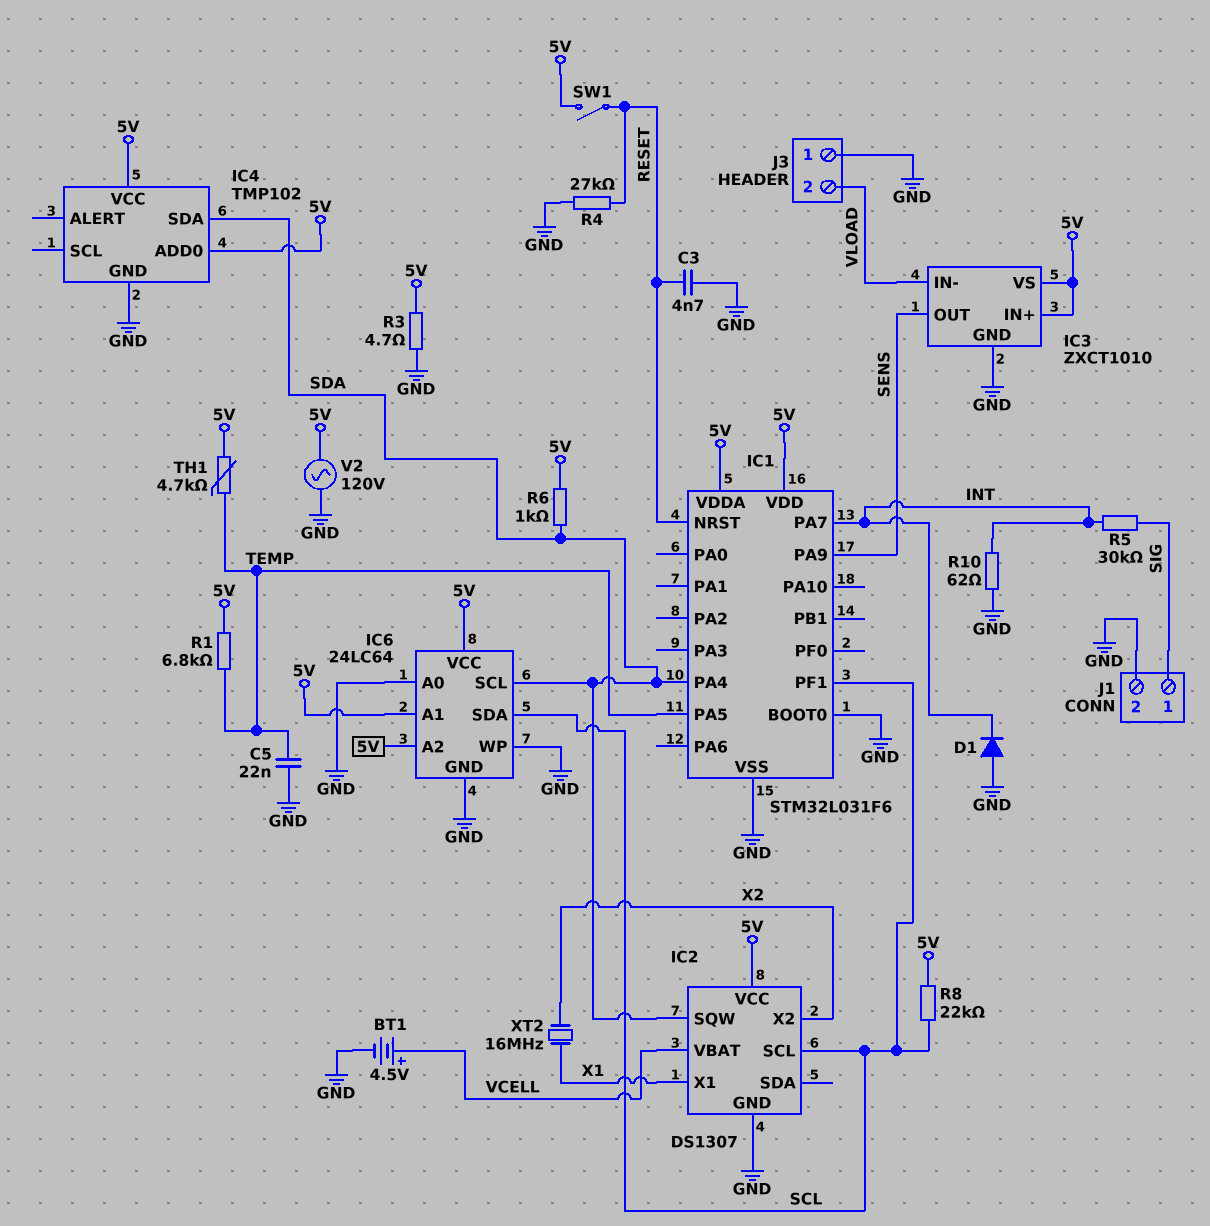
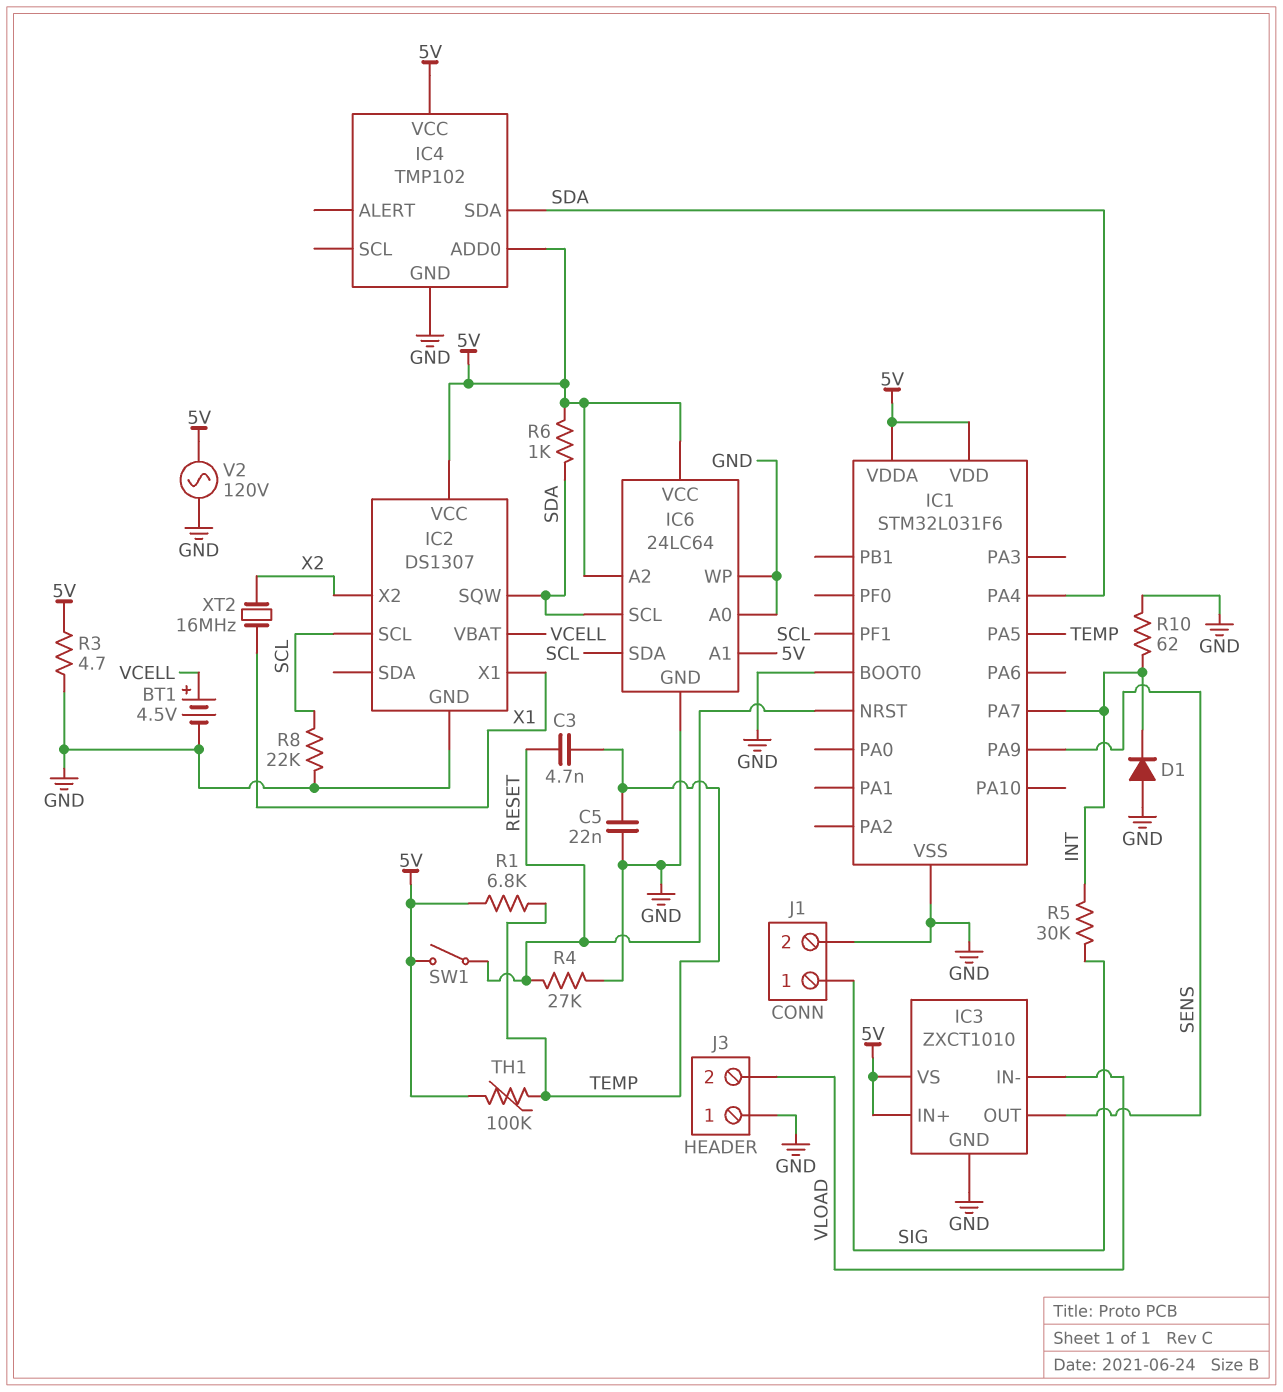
C3: 4.7nF (GND, RESET) -> 4.7nF (RESET, TEMP)
R8: 22k (5V, SCL) -> 22k (GND, SCL)
TH1: 4.7k (5V, TEMP) -> 100k (5V, TEMP)

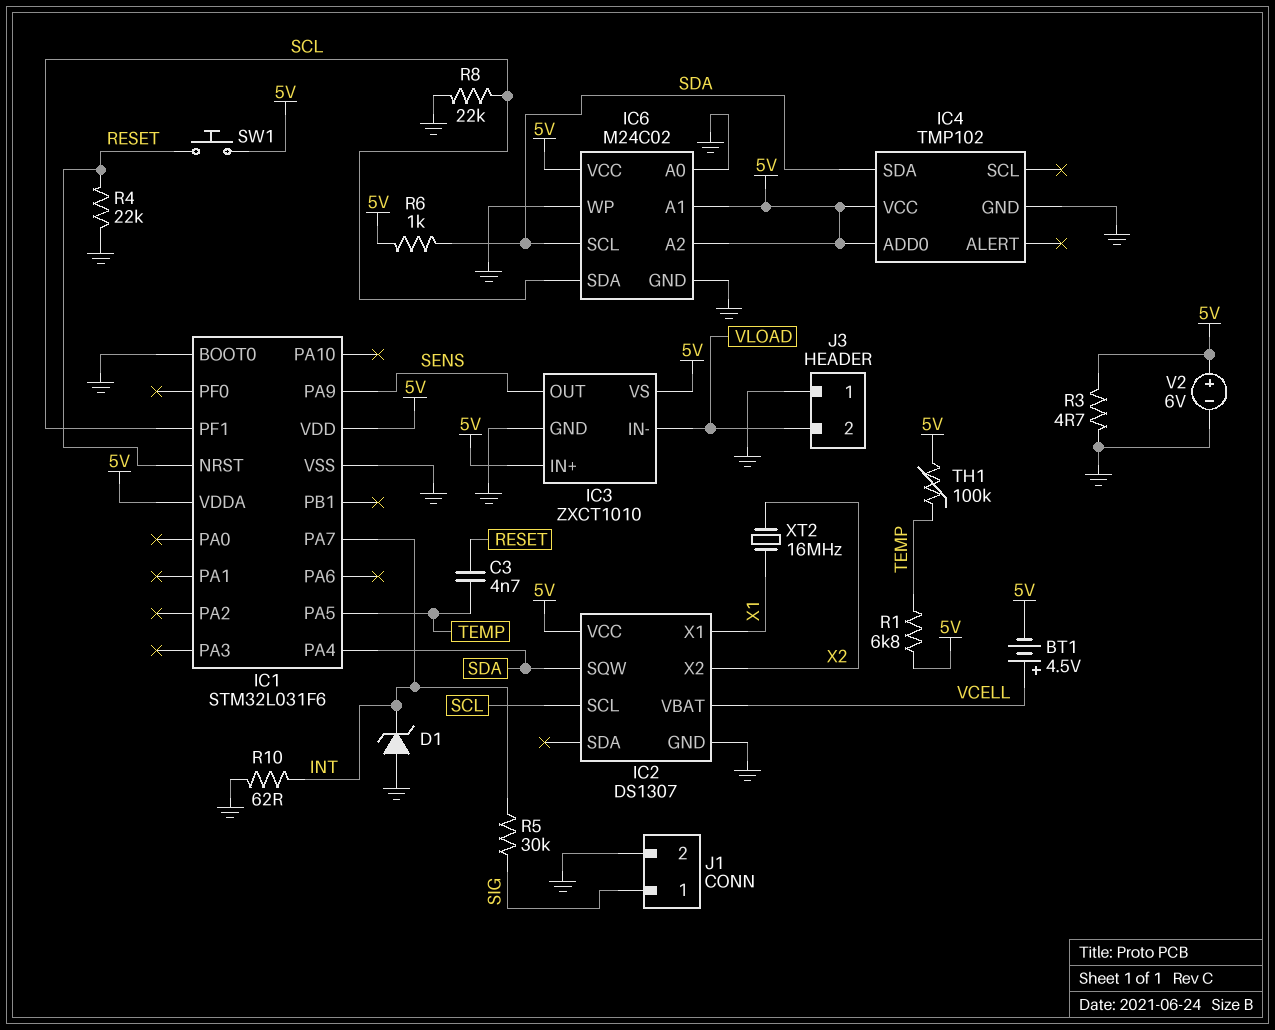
BT1: 4.5V (plus VCELL, minus GND) -> 4.5V (plus VCELL, minus 5V)
C5: 22nF (GND, TEMP) -> none
D1: diode (A GND, K INT) -> zener (A GND, K INT)
IC6: 24LC64 -> M24C02
R4: 27k (GND, RESET) -> 22k (GND, RESET)
SW1: switch (5V, RESET) -> button (5V, RESET)
V2: AC 120V (5V, GND) -> 6V (plus 5V, minus GND)

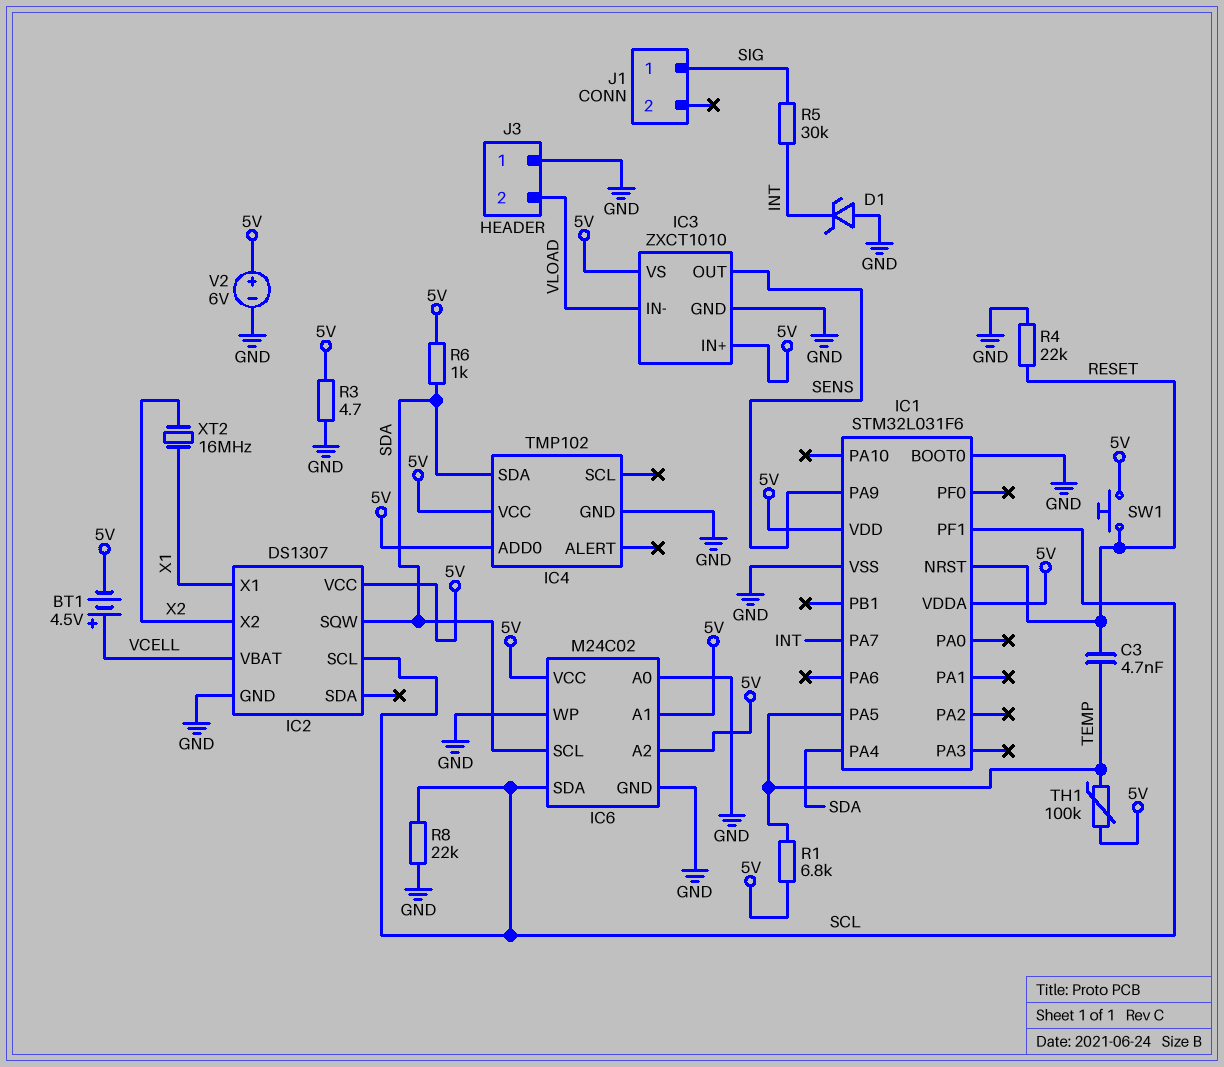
J1 pin 2: GND -> none
R10: 62 (GND, INT) -> none

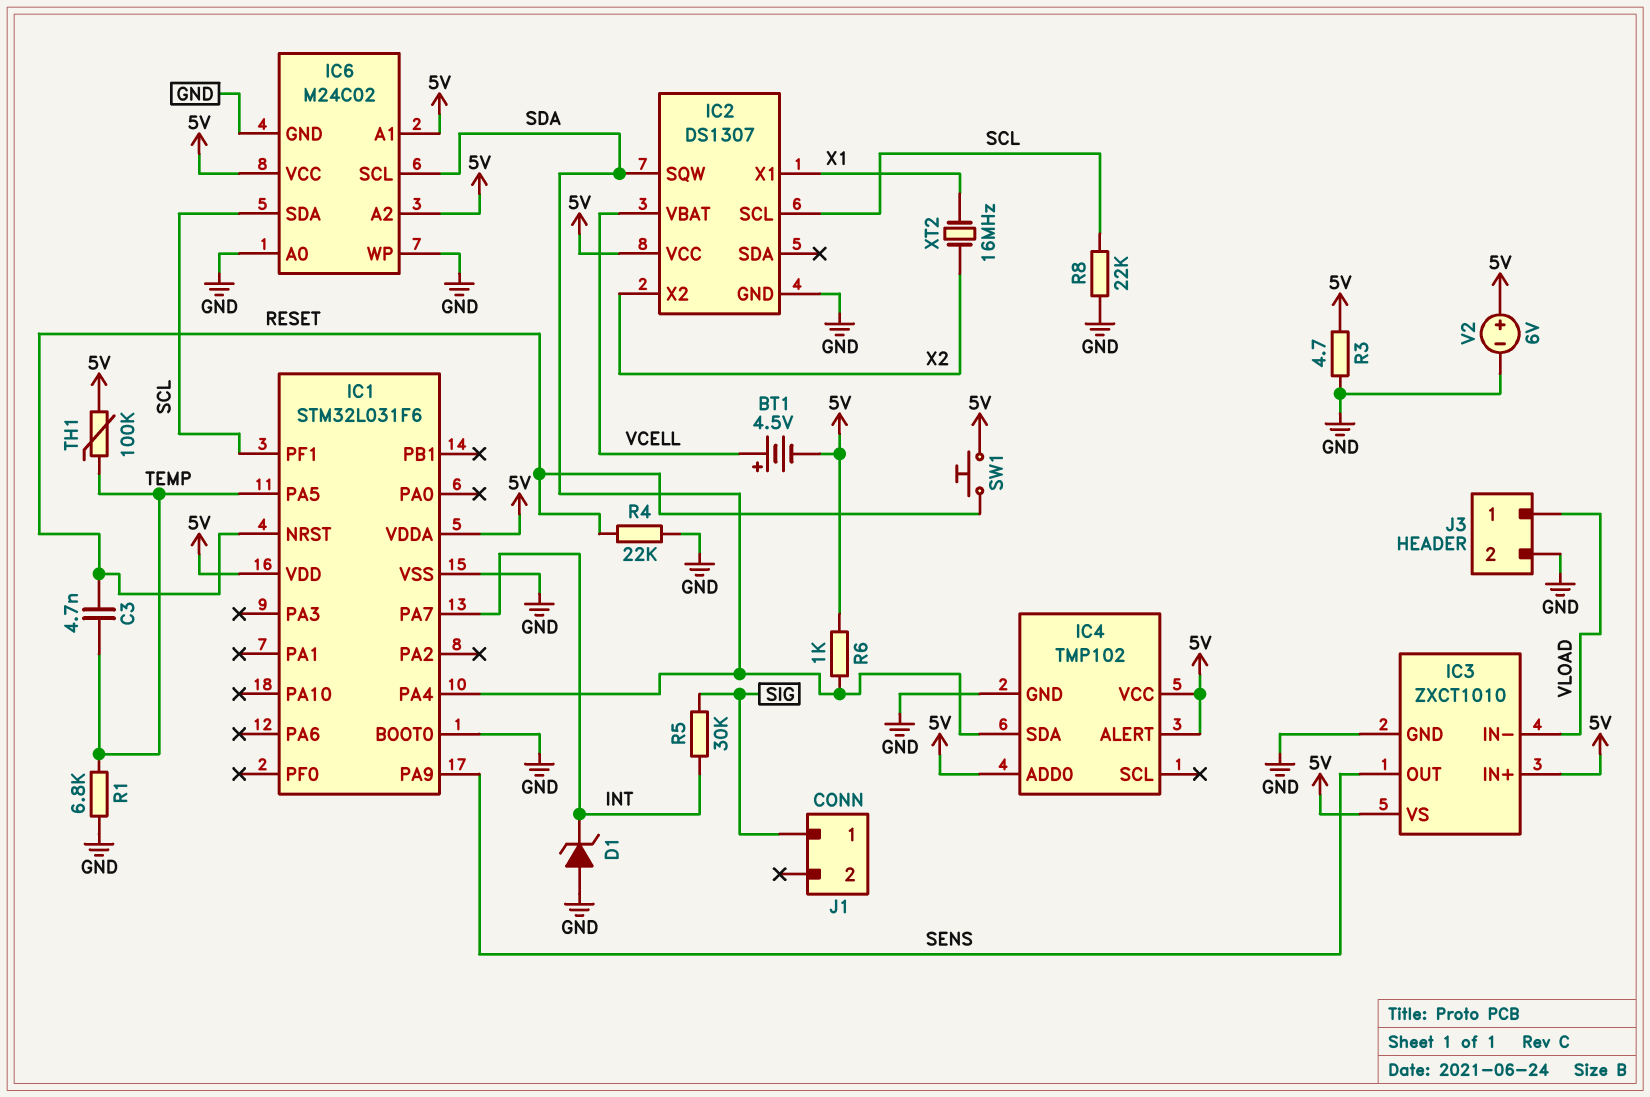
IC4 pin ALERT: none -> 5V
J3 pin 1: GND -> VLOAD
J3 pin 2: VLOAD -> GND
R1: 6.8k (5V, TEMP) -> 6.8k (GND, TEMP)

